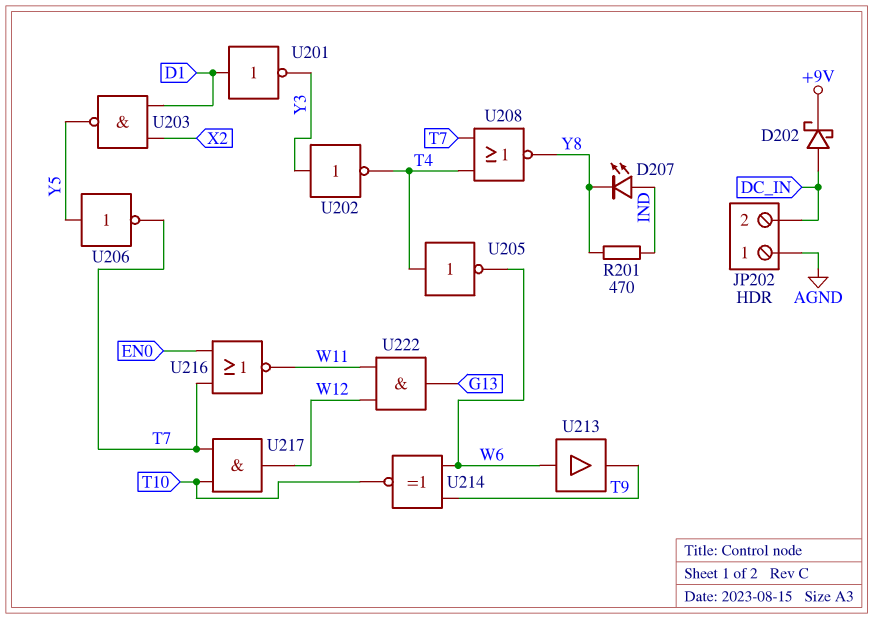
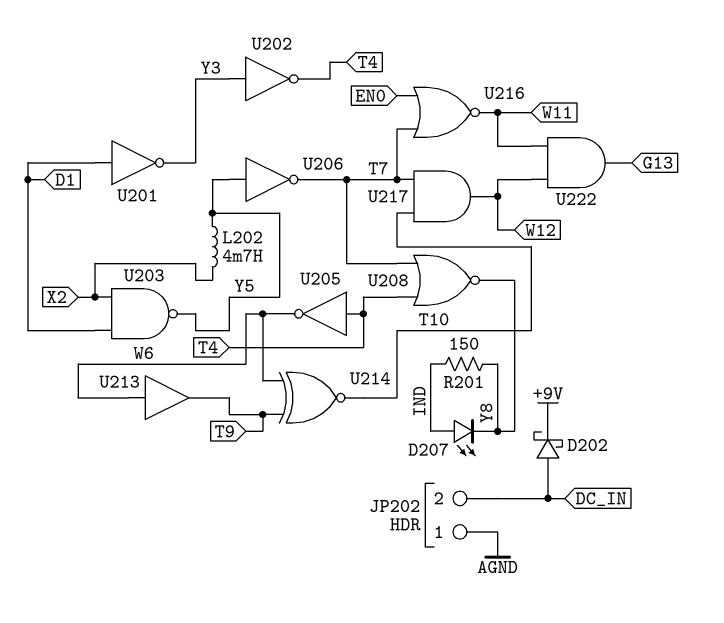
L202: none -> 4.7mH (X2, Y5)
R201: 470 (IND, Y8) -> 150 (IND, Y8)

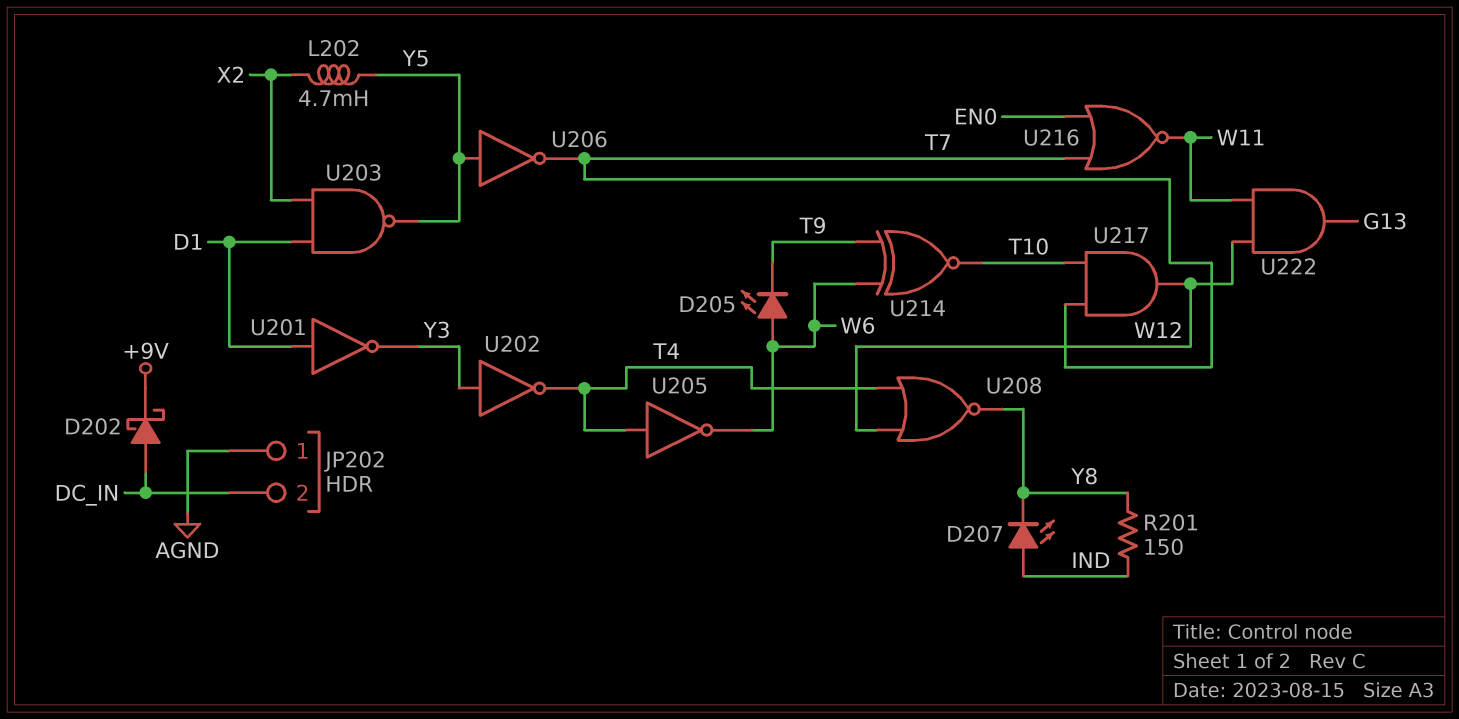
D205: none -> LED (A W6, K T9)
U208: NOR (in T4, in T7, out Y8) -> NOR (in T4, in W12, out Y8)
U213: buffer (in W6, out T9) -> none

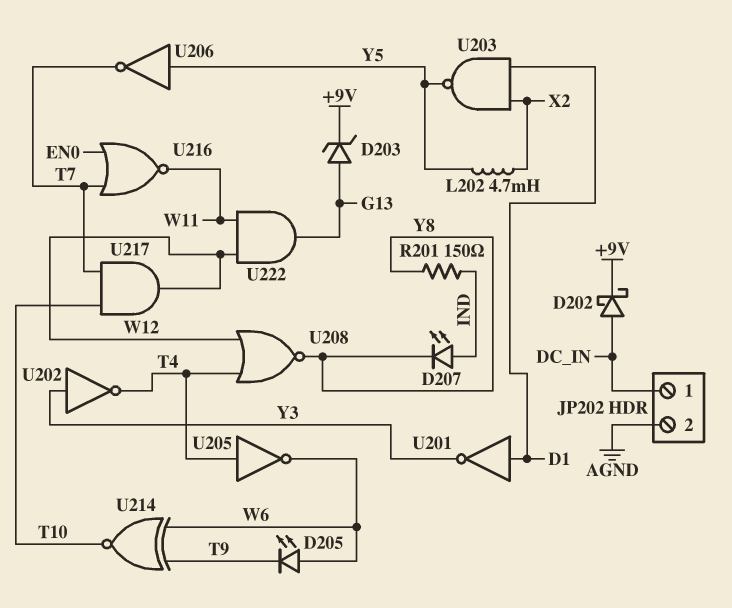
D203: none -> zener (A G13, K +9V)
JP202 pin 1: AGND -> DC_IN
JP202 pin 2: DC_IN -> AGND

